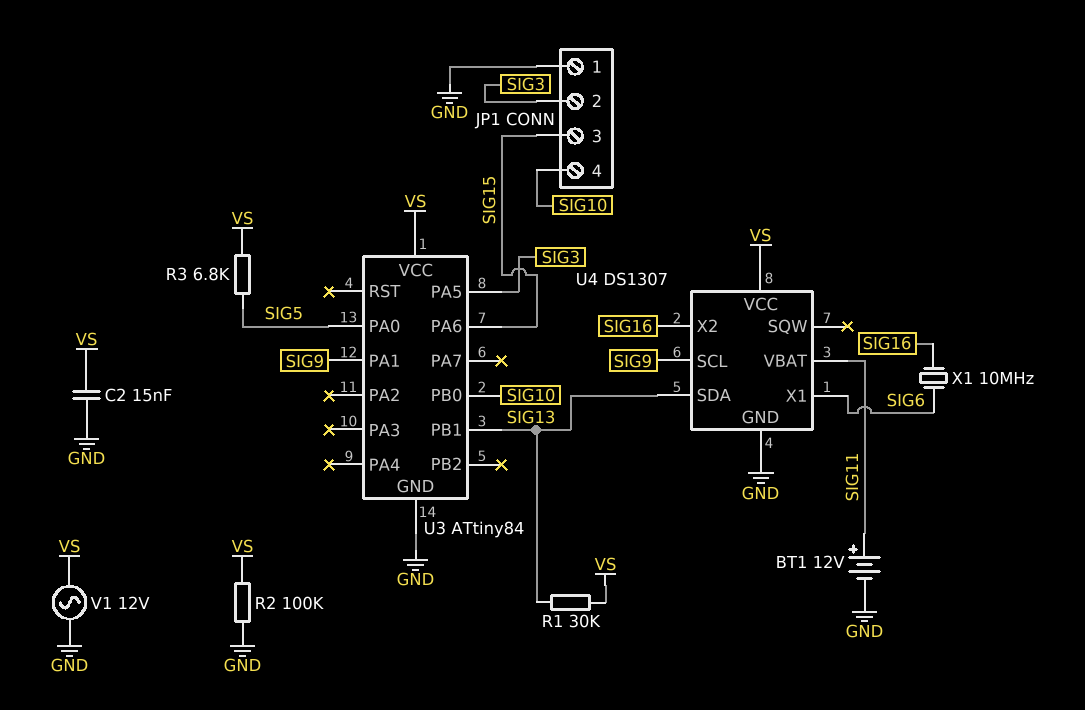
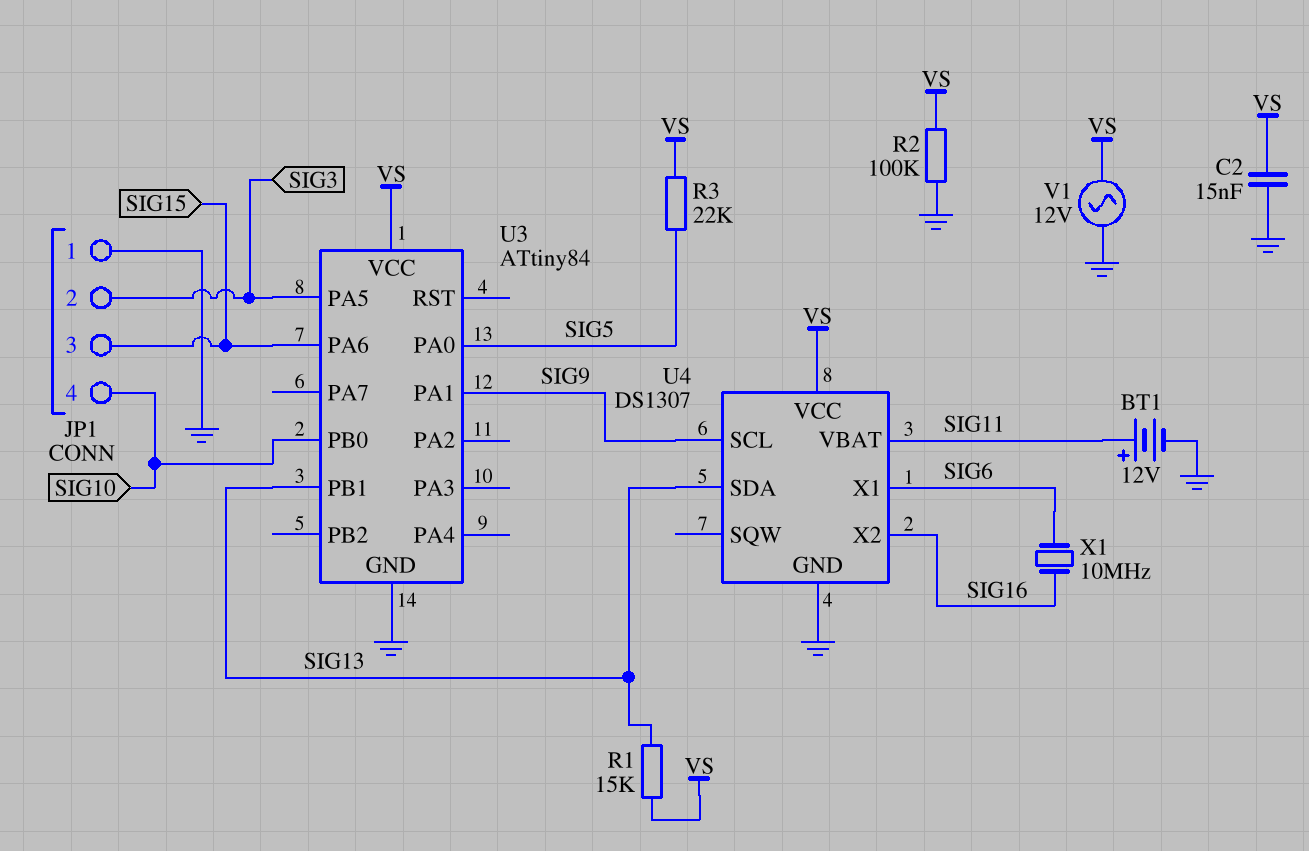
R1: 30k (SIG13, VS) -> 15k (SIG13, VS)
R3: 6.8k (SIG5, VS) -> 22k (SIG5, VS)

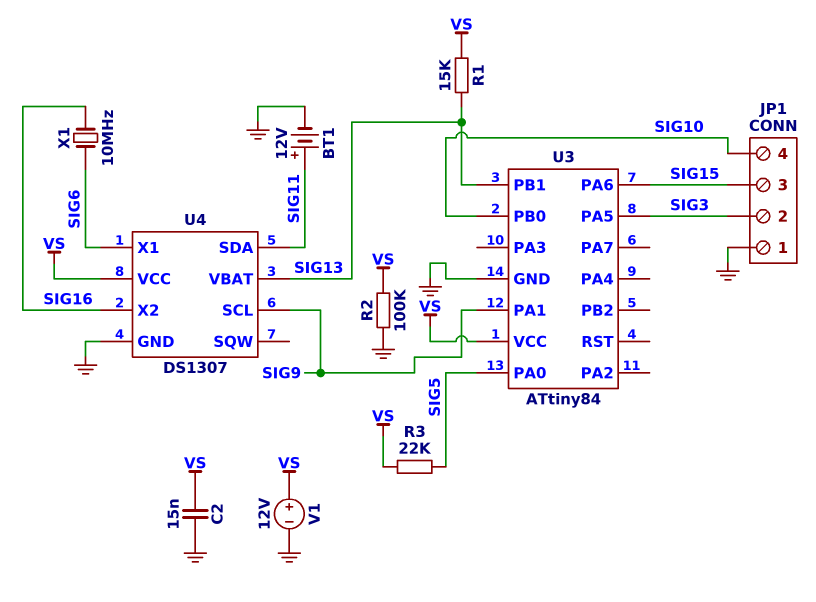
U4 pin SDA: SIG13 -> SIG11
U4 pin VBAT: SIG11 -> SIG13
V1: AC 12V (GND, VS) -> 12V (plus VS, minus GND)

